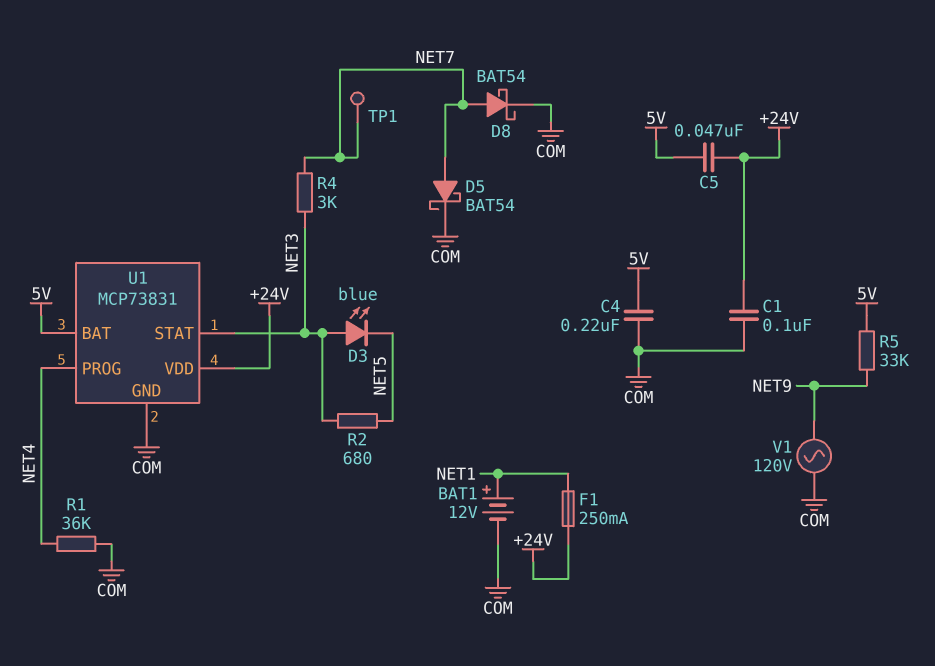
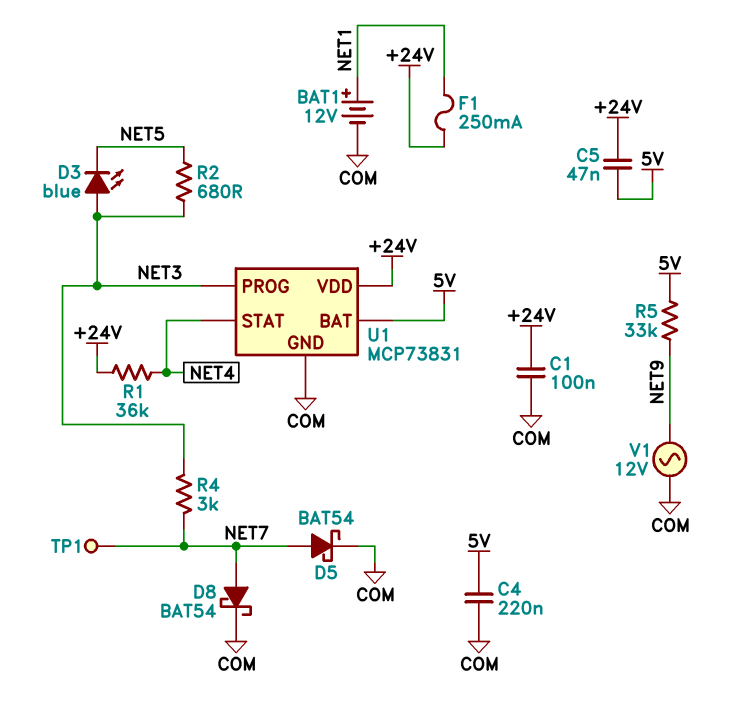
R1: 36k (COM, NET4) -> 36k (+24V, NET4)
U1 pin PROG: NET4 -> NET3
U1 pin STAT: NET3 -> NET4
V1: AC 120V (COM, NET9) -> AC 12V (COM, NET9)

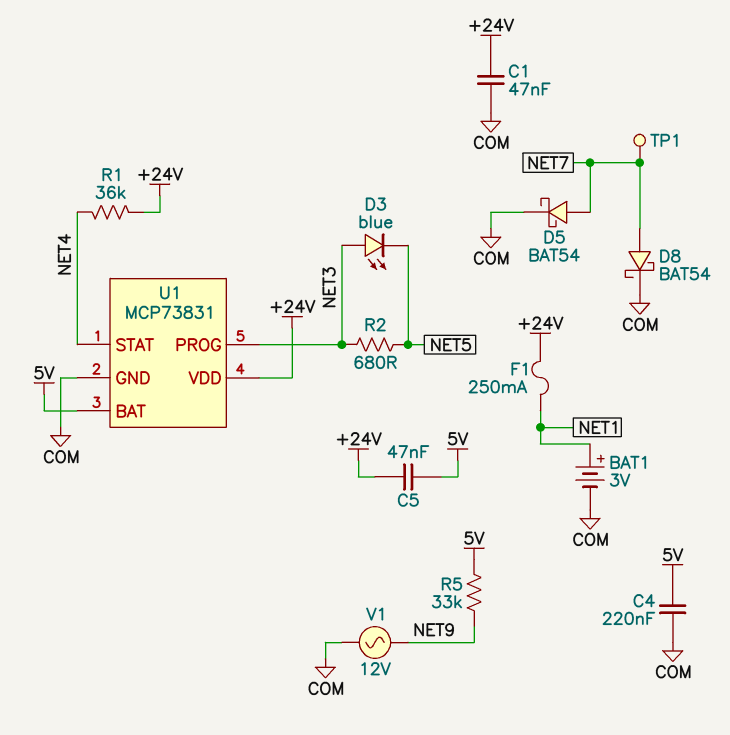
BAT1: 12V (plus NET1, minus COM) -> 3V (plus NET1, minus COM)
C1: 100nF (+24V, COM) -> 47nF (+24V, COM)
R4: 3k (NET3, NET7) -> none

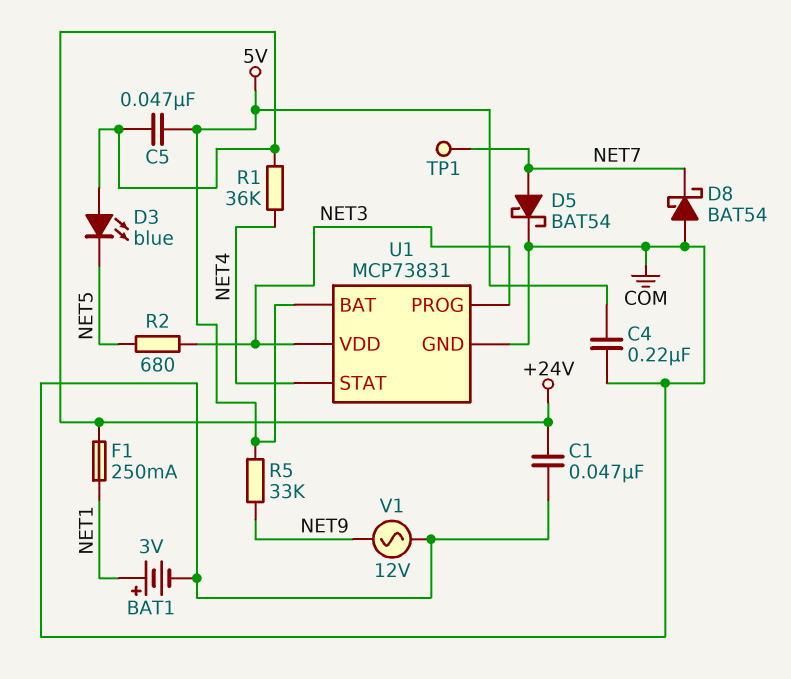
D3: LED blue (A NET3, K NET5) -> LED blue (A +24V, K NET5)
D8: schottky BAT54 (A NET7, K COM) -> schottky BAT54 (A COM, K NET7)
U1 pin VDD: +24V -> NET3

